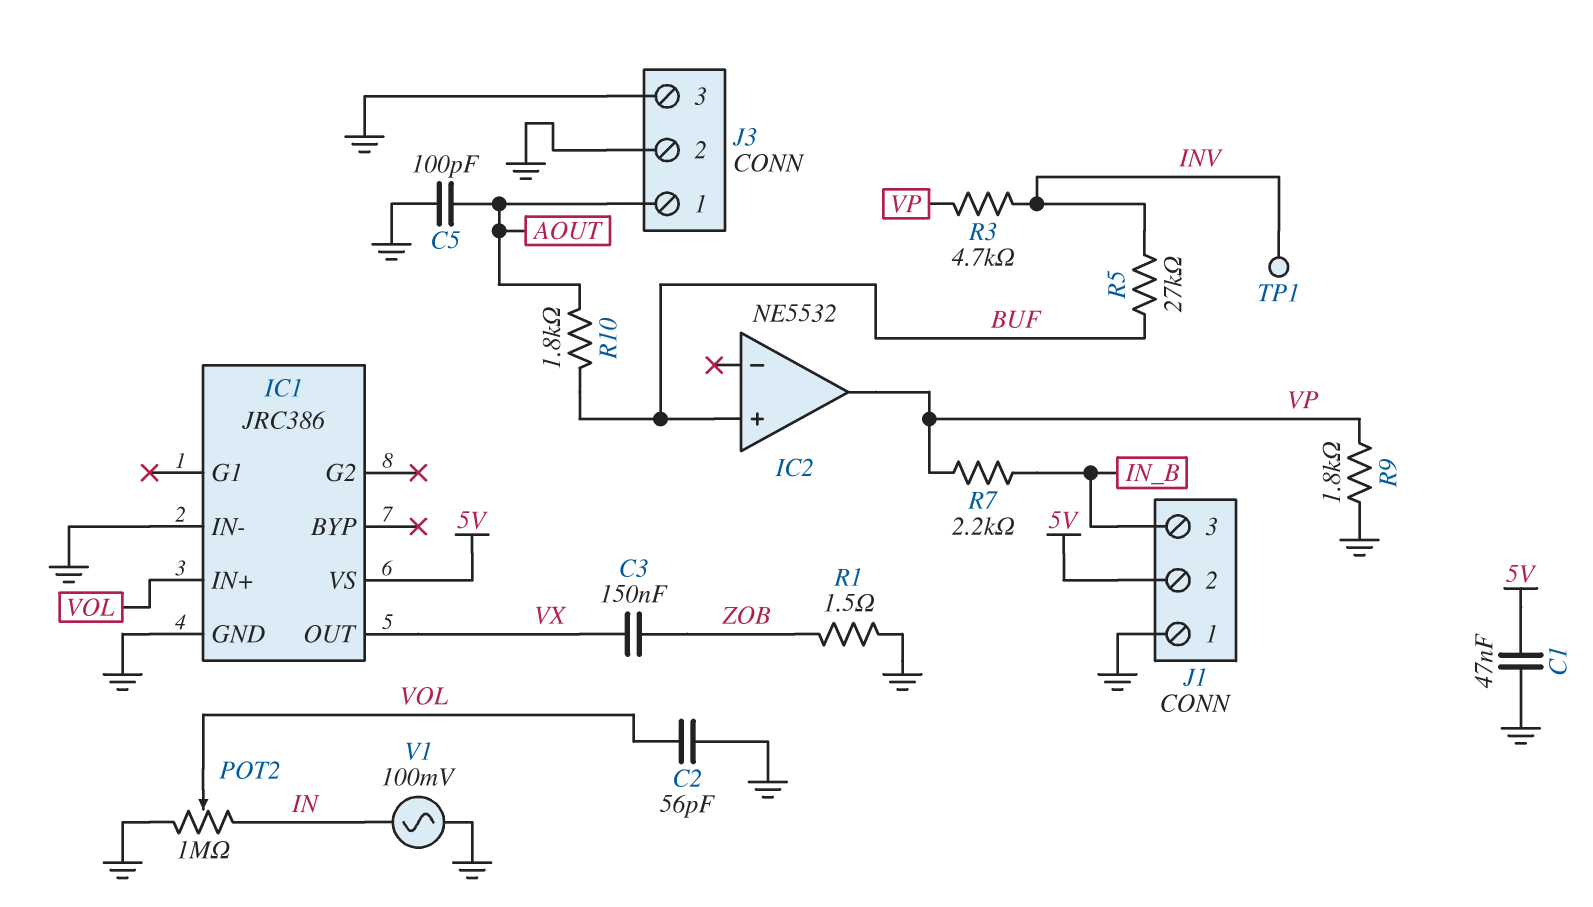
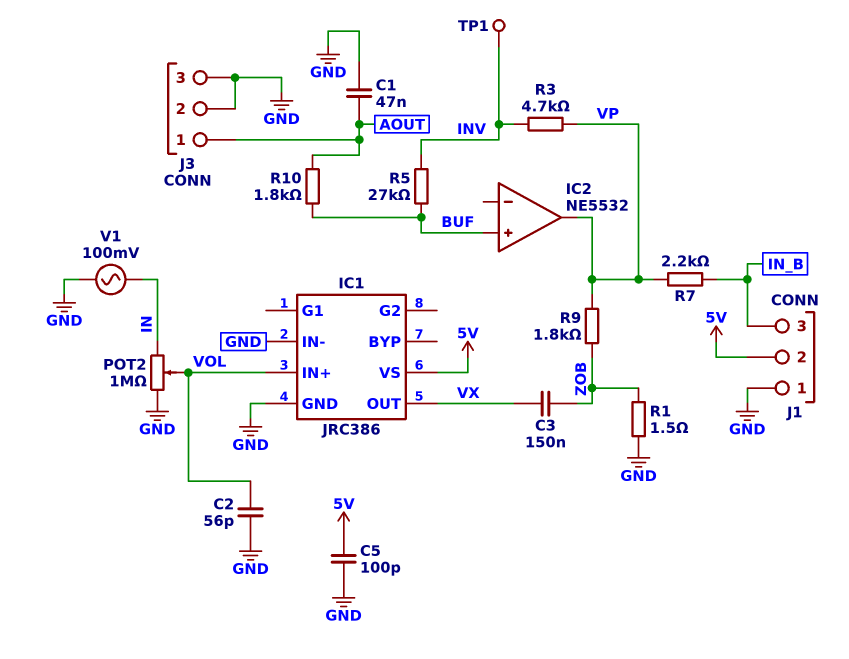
C1: 47nF (5V, GND) -> 47nF (AOUT, GND)
C5: 100pF (AOUT, GND) -> 100pF (5V, GND)
R9: 1.8k (GND, VP) -> 1.8k (VP, ZOB)

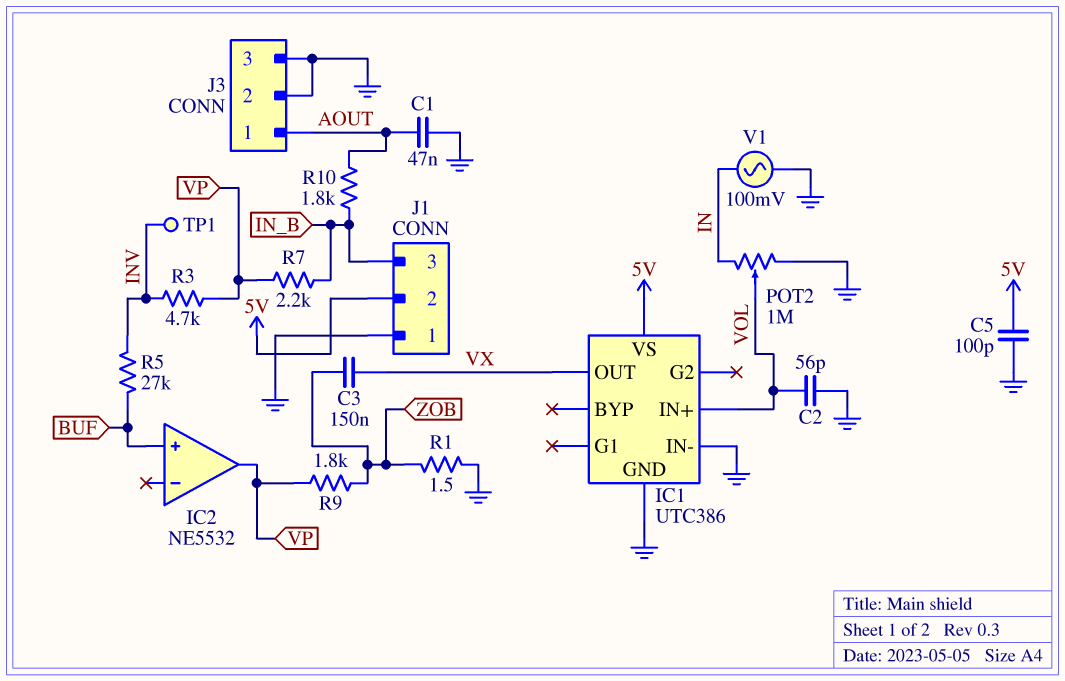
IC1: JRC386 -> UTC386
R10: 1.8k (AOUT, BUF) -> 1.8k (AOUT, IN_B)

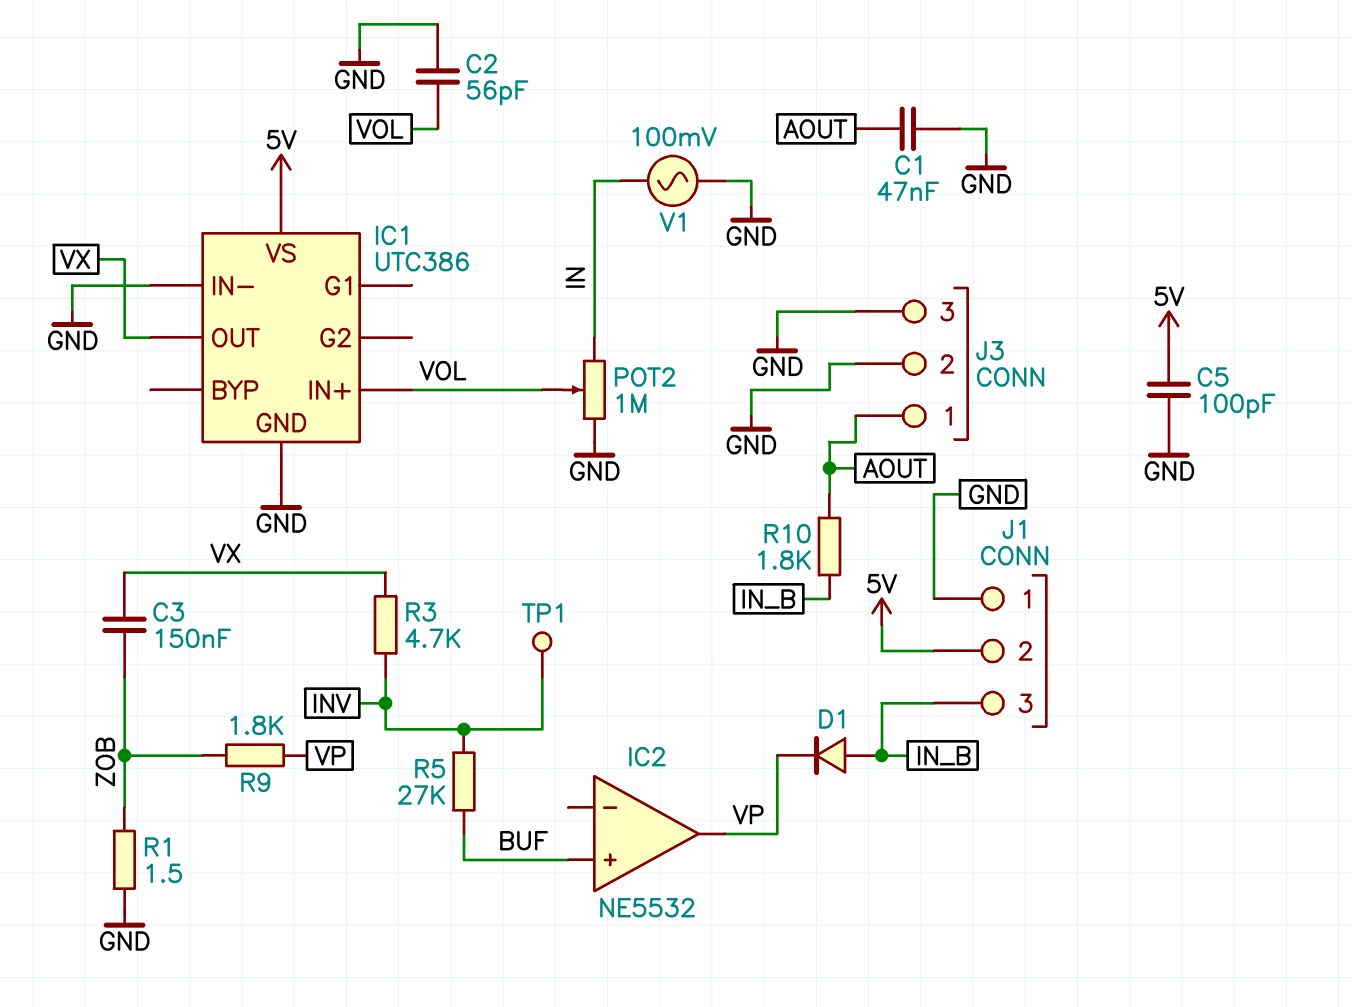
D1: none -> diode (A IN_B, K VP)
R3: 4.7k (INV, VP) -> 4.7k (INV, VX)
R7: 2.2k (IN_B, VP) -> none

